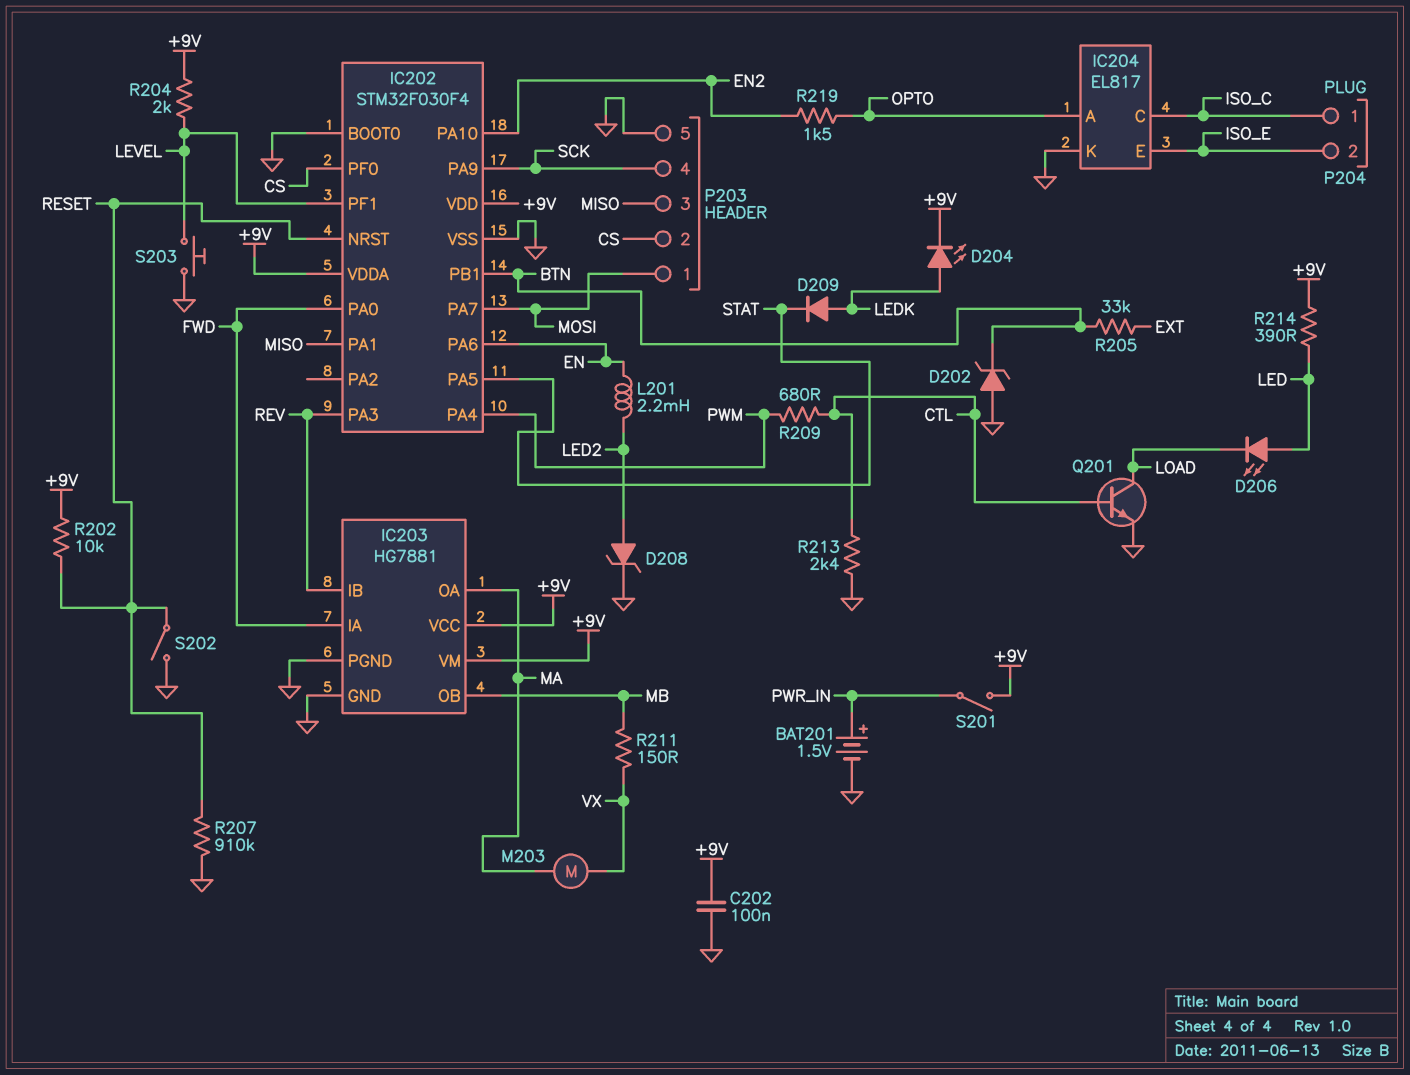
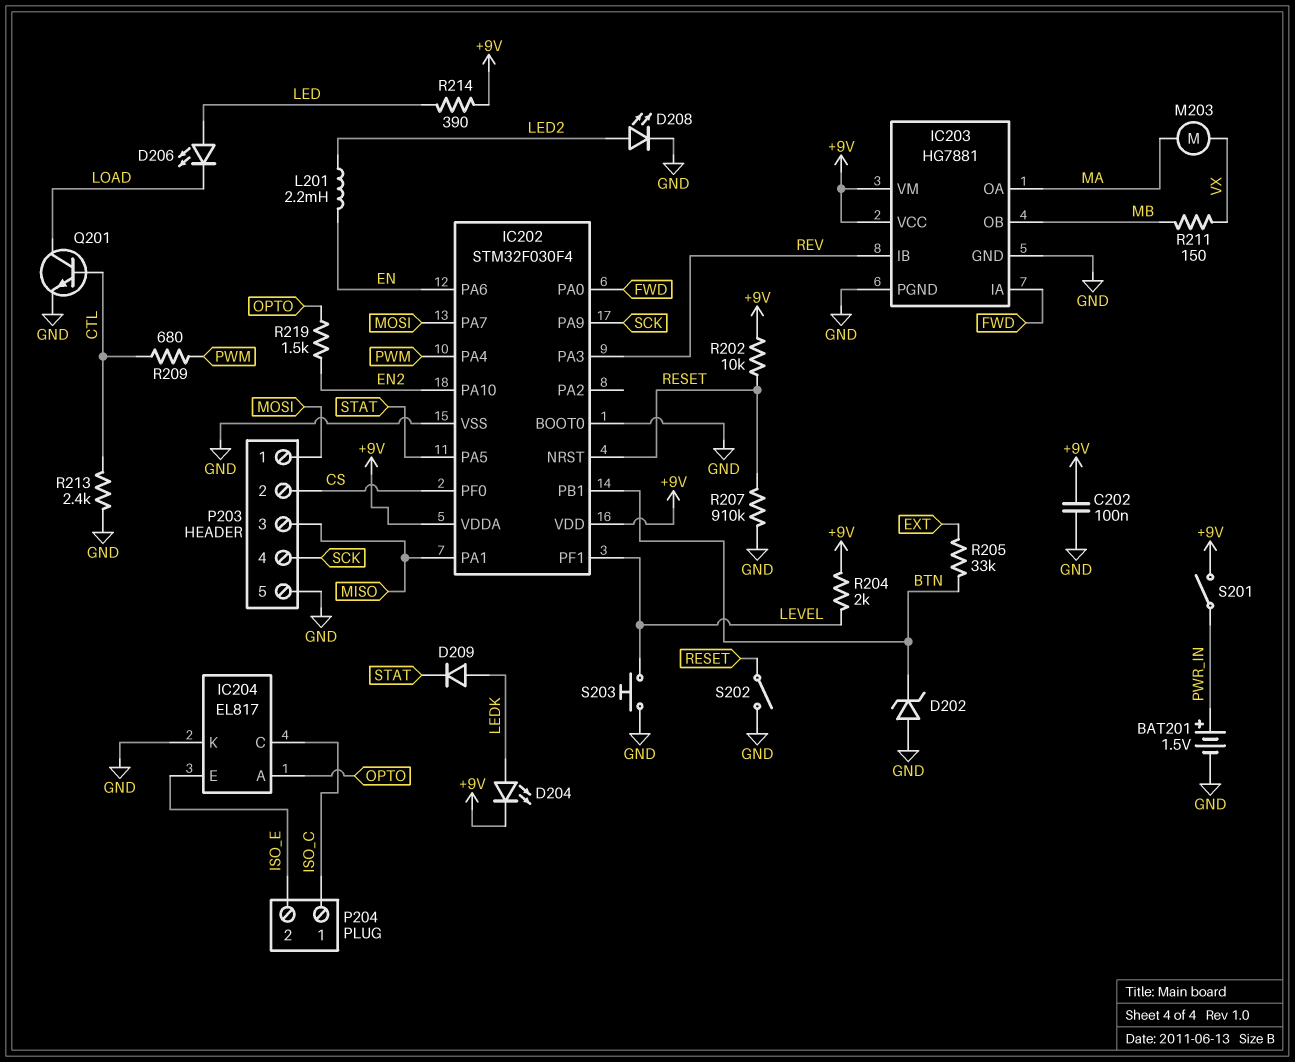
D208: zener (A LED2, K GND) -> LED (A LED2, K GND)

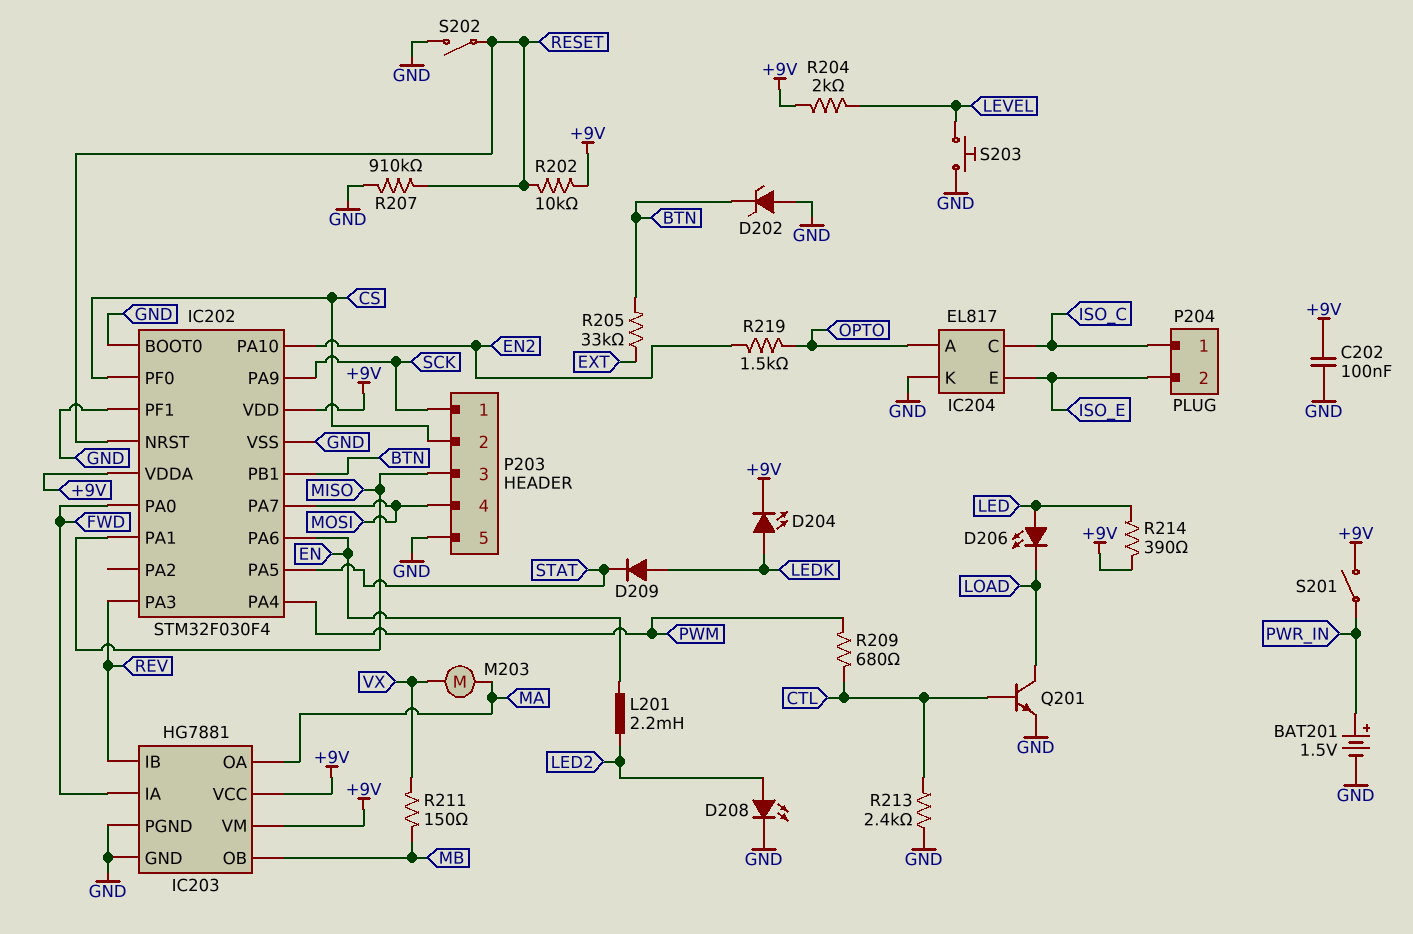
IC202 pin PF1: LEVEL -> GND
P203 pin 1: MOSI -> SCK
P203 pin 4: SCK -> MOSI

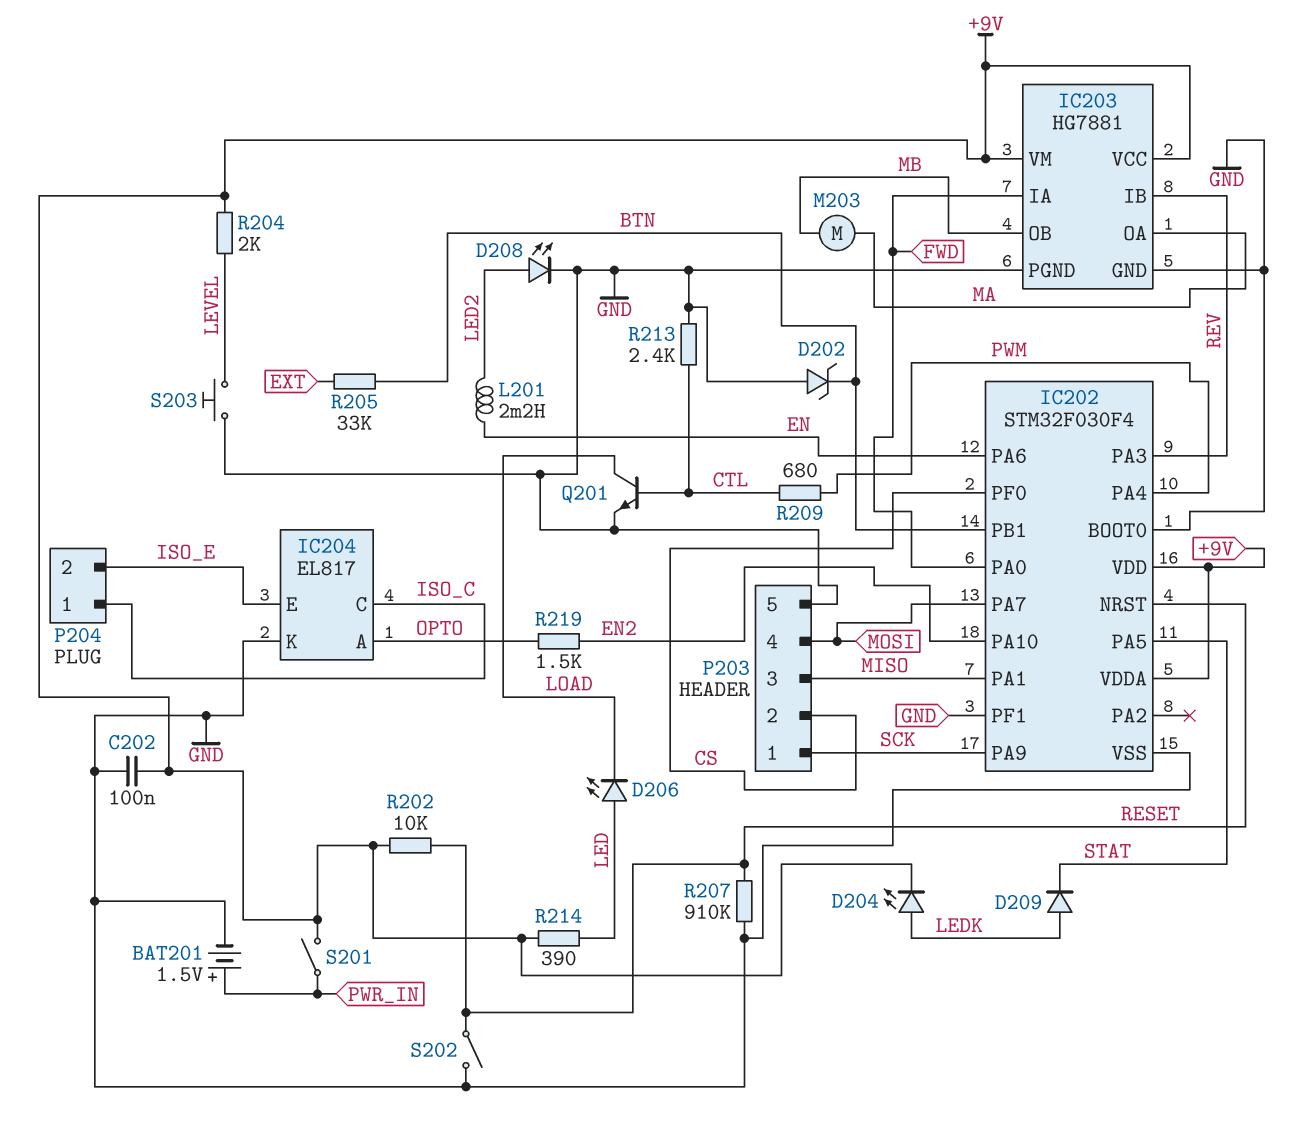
M203: motor (MA, VX) -> motor (MA, MB)
R211: 150 (MB, VX) -> none

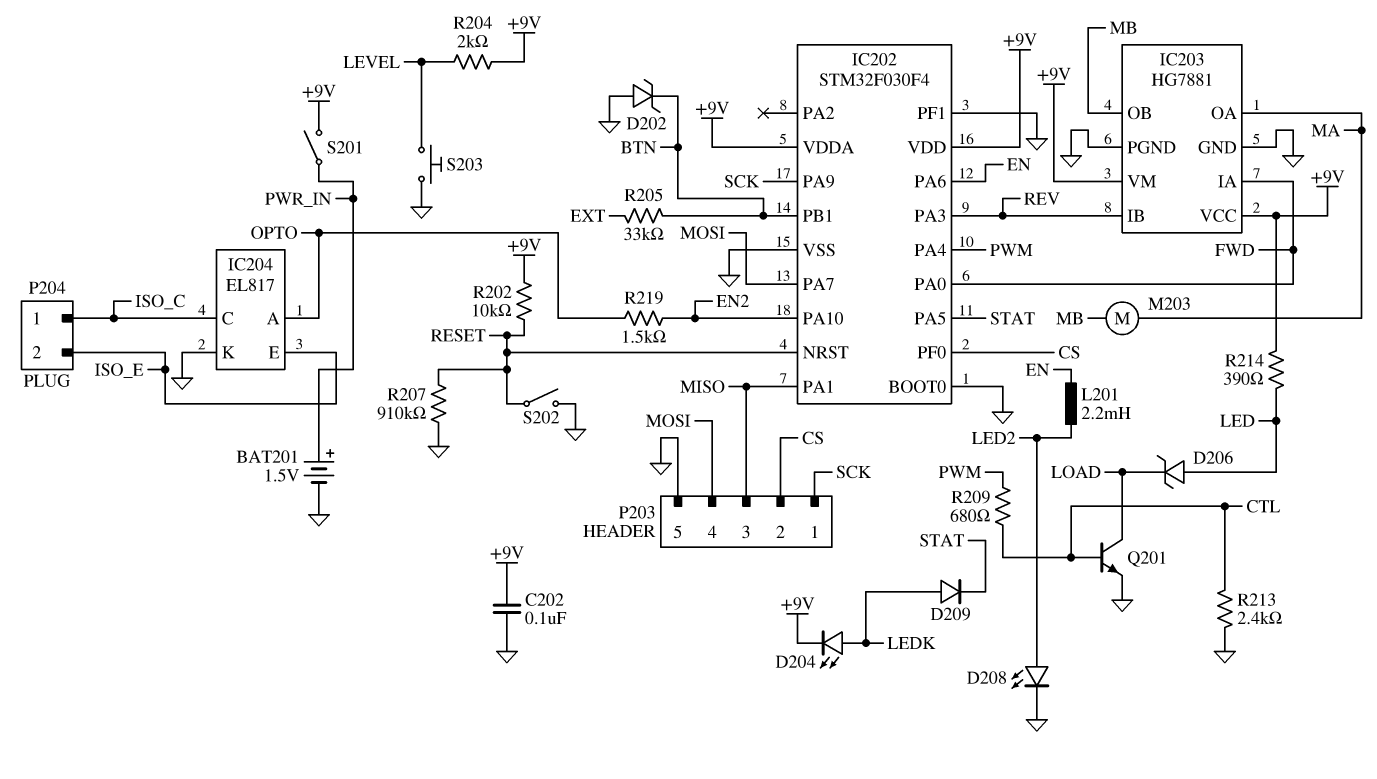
D206: LED (A LED, K LOAD) -> zener (A LED, K LOAD)

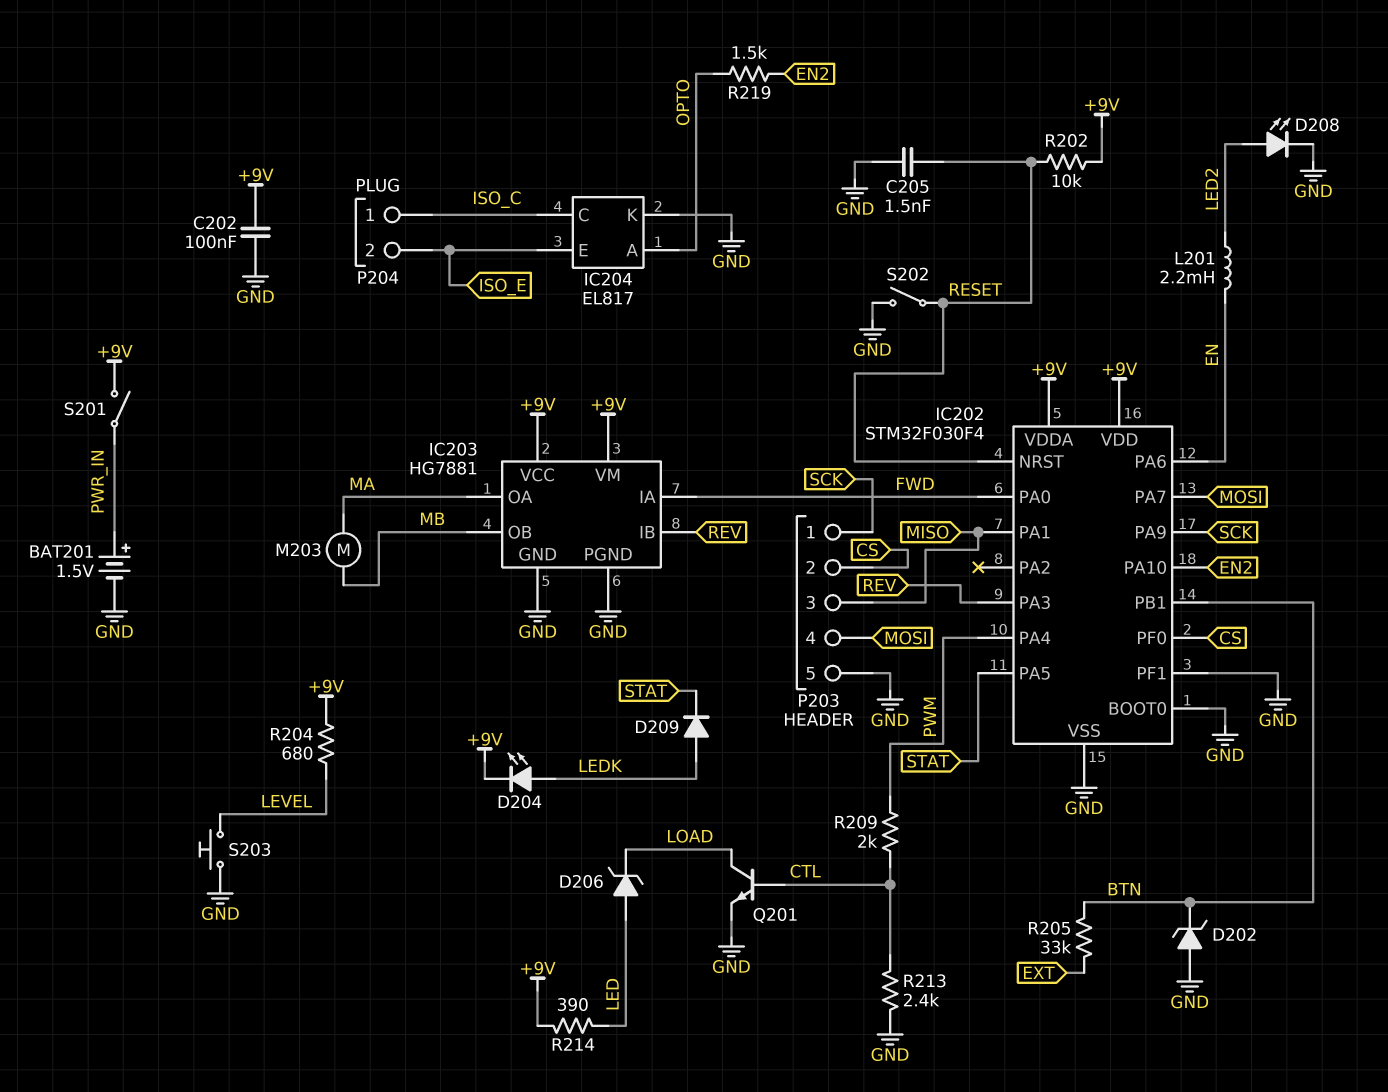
C205: none -> 1.5nF (GND, RESET)
R204: 2k (+9V, LEVEL) -> 680 (+9V, LEVEL)
R207: 910k (GND, RESET) -> none
R209: 680 (CTL, PWM) -> 2k (CTL, PWM)

